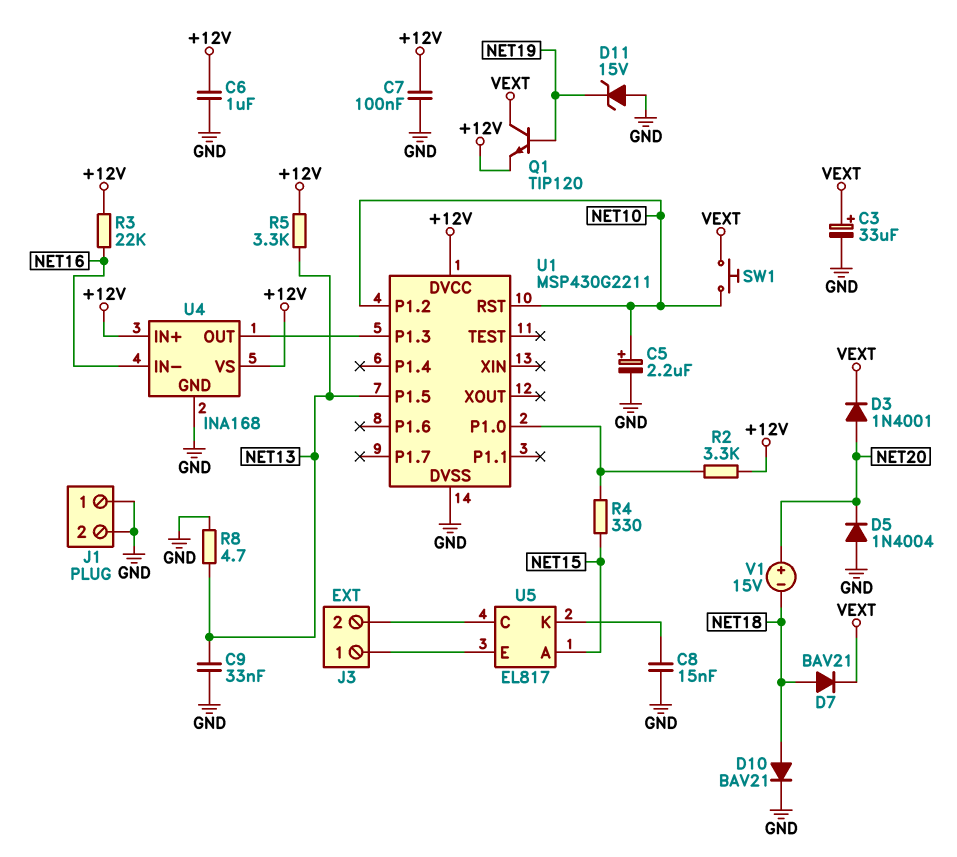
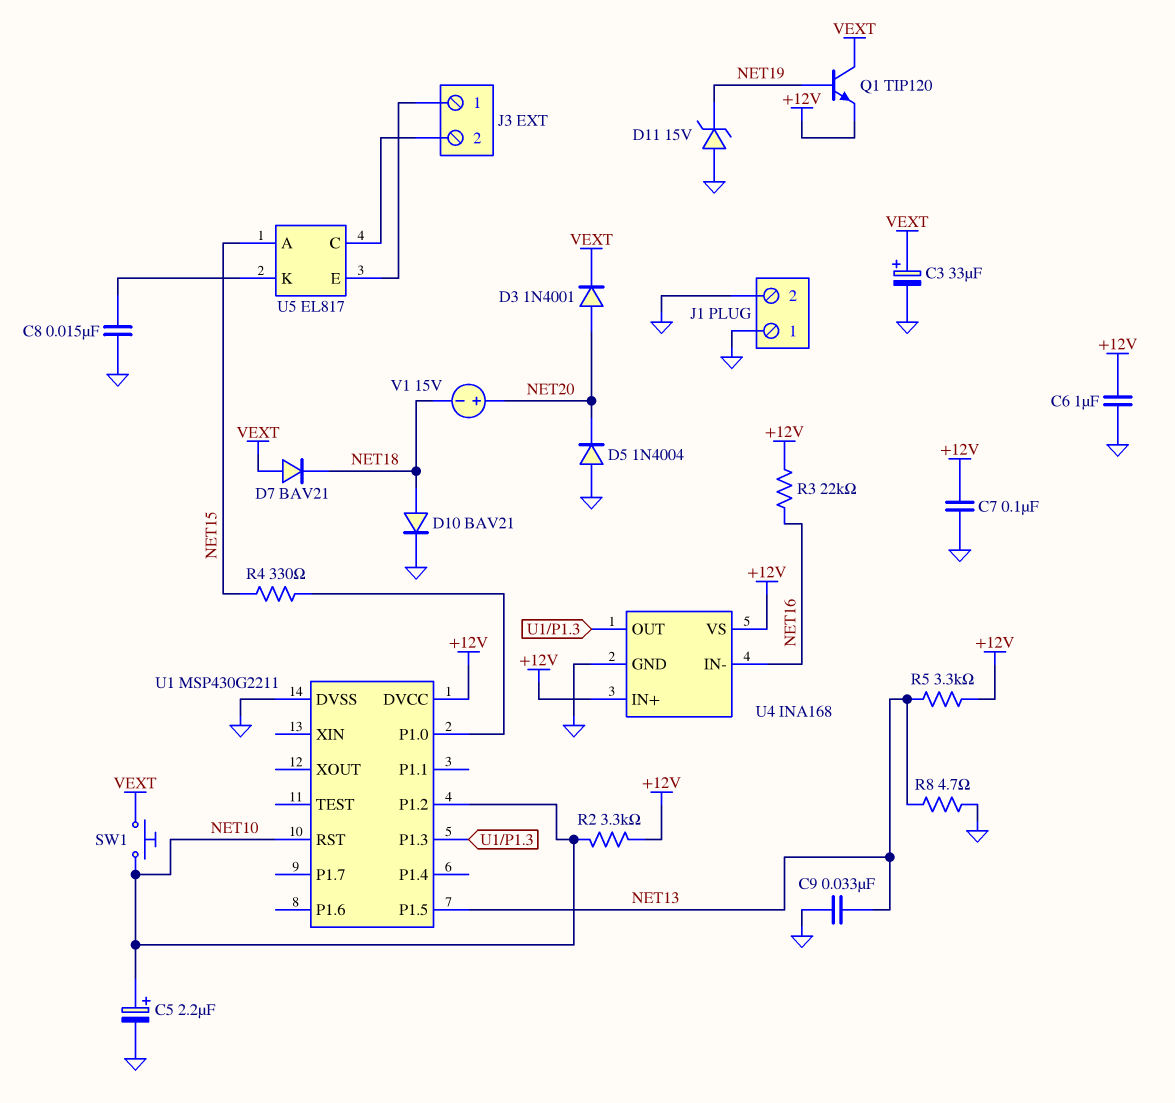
D7: diode BAV21 (A NET18, K VEXT) -> diode BAV21 (A VEXT, K NET18)
R2: 3.3k (+12V, U1/P1.0) -> 3.3k (+12V, NET10)

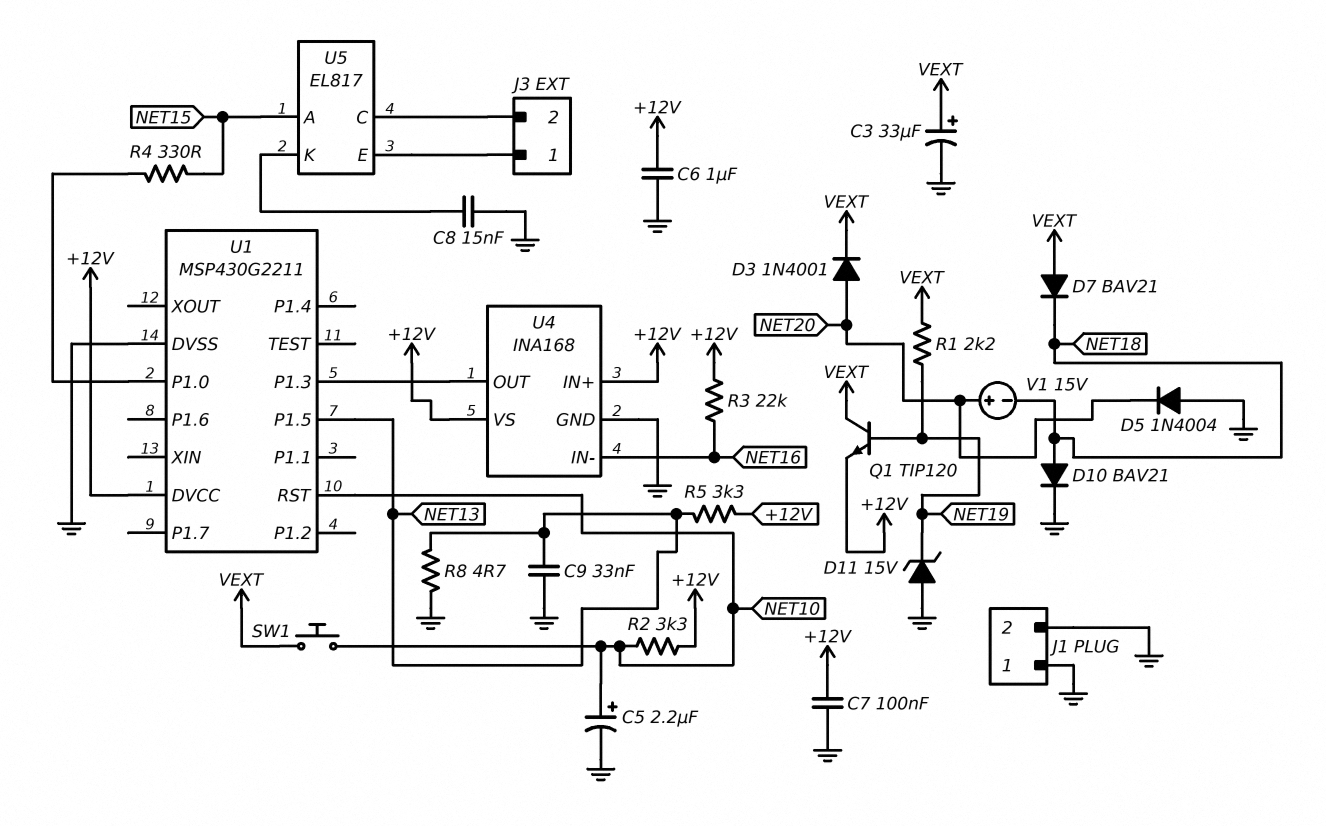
R1: none -> 2.2k (NET19, VEXT)
U1 pin P1.2: NET10 -> none

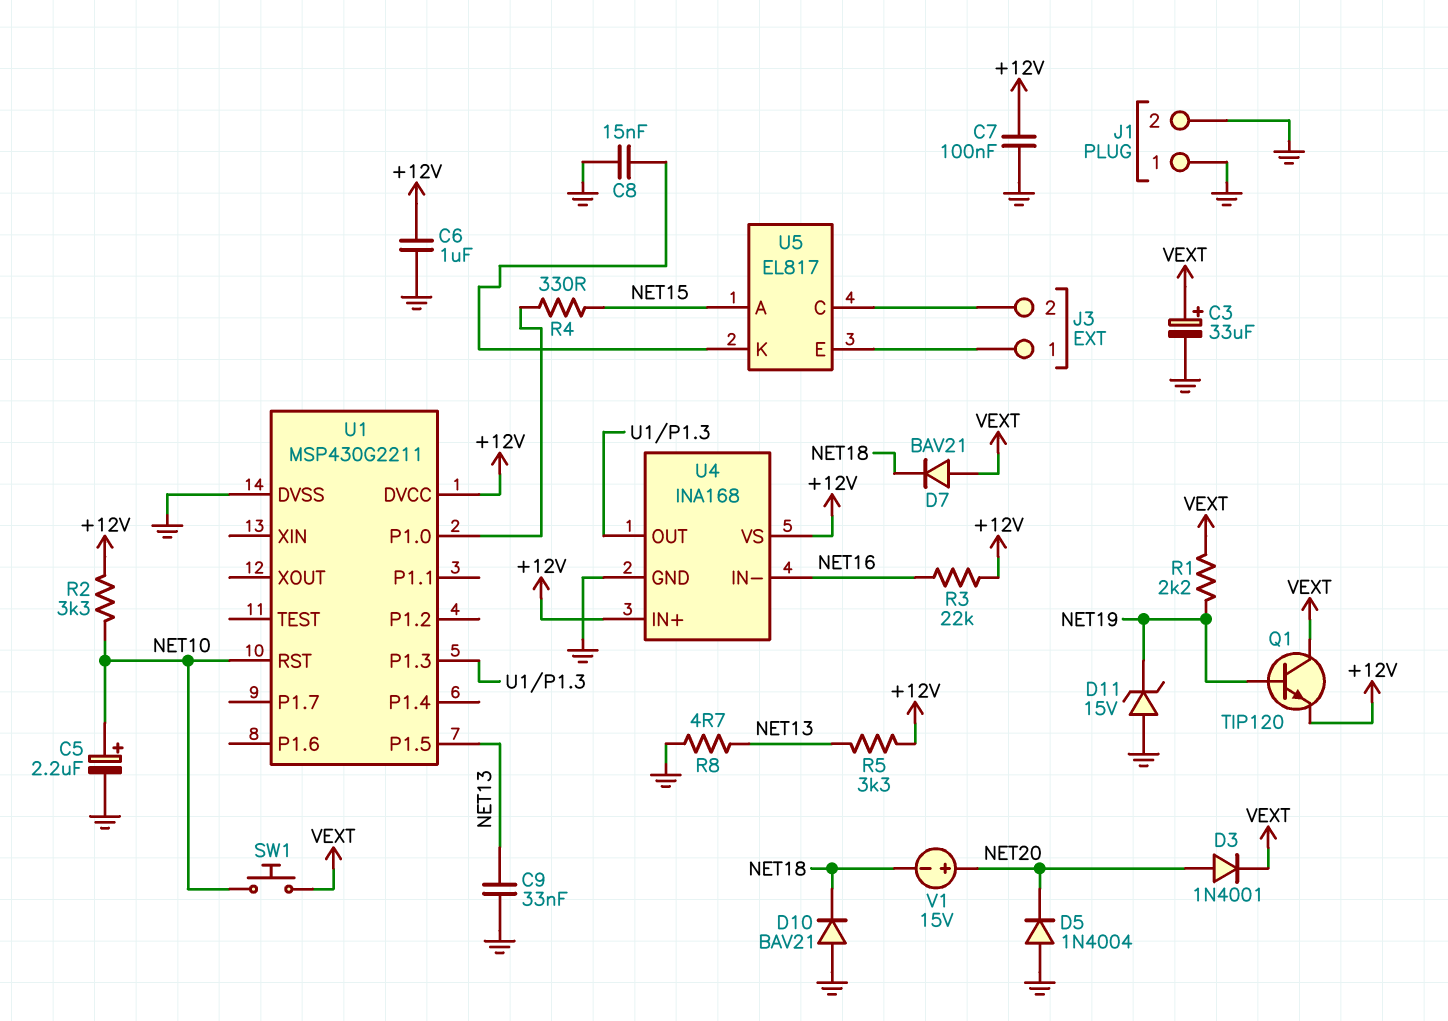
D10: diode BAV21 (A NET18, K GND) -> diode BAV21 (A GND, K NET18)

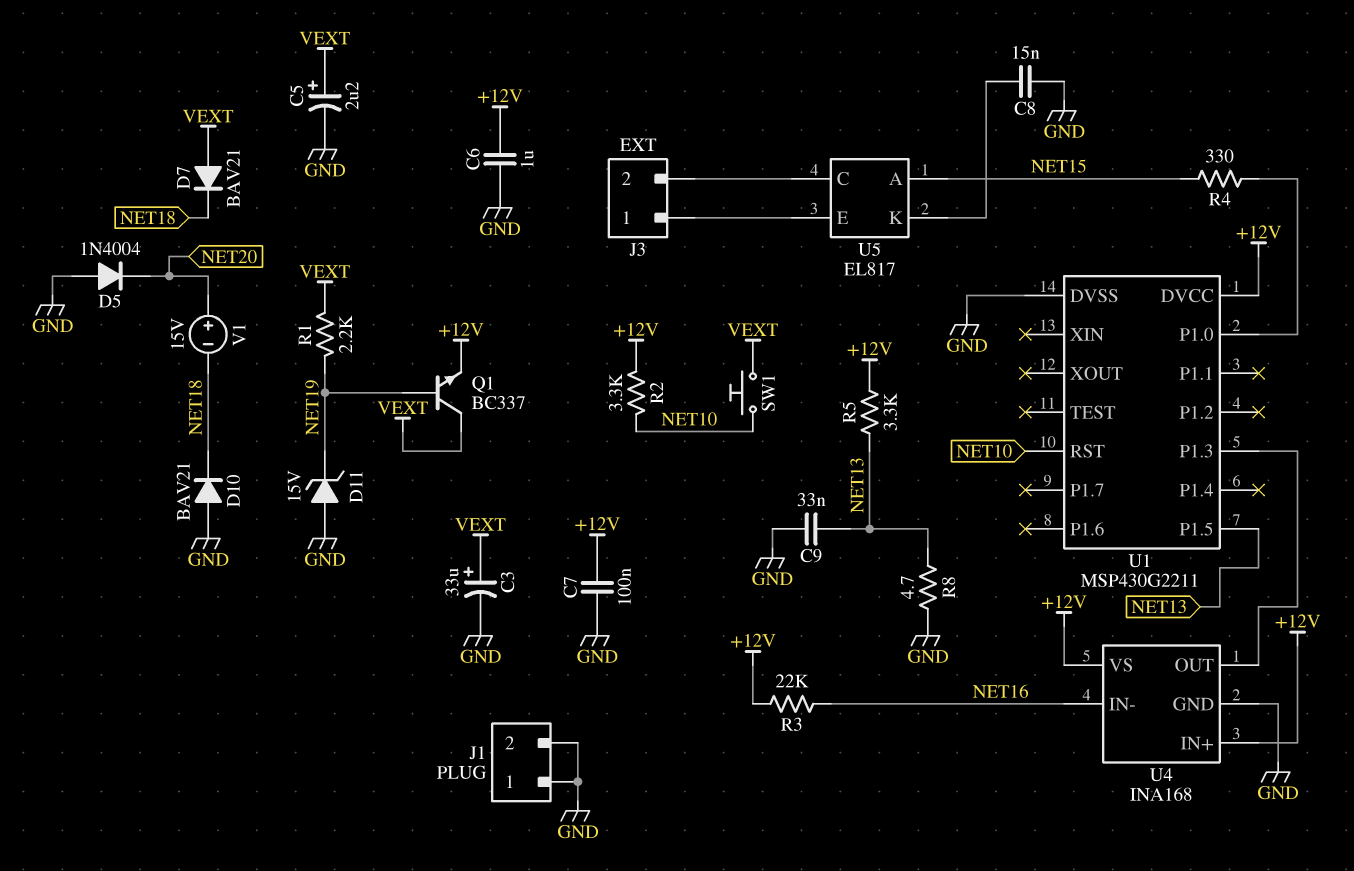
C5: 2.2uF (plus NET10, minus GND) -> 2.2uF (plus VEXT, minus GND)
D3: diode 1N4001 (A NET20, K VEXT) -> none
Q1: NPN TIP120 (B NET19, C VEXT, E +12V) -> NPN BC337 (B NET19, C VEXT, E +12V)

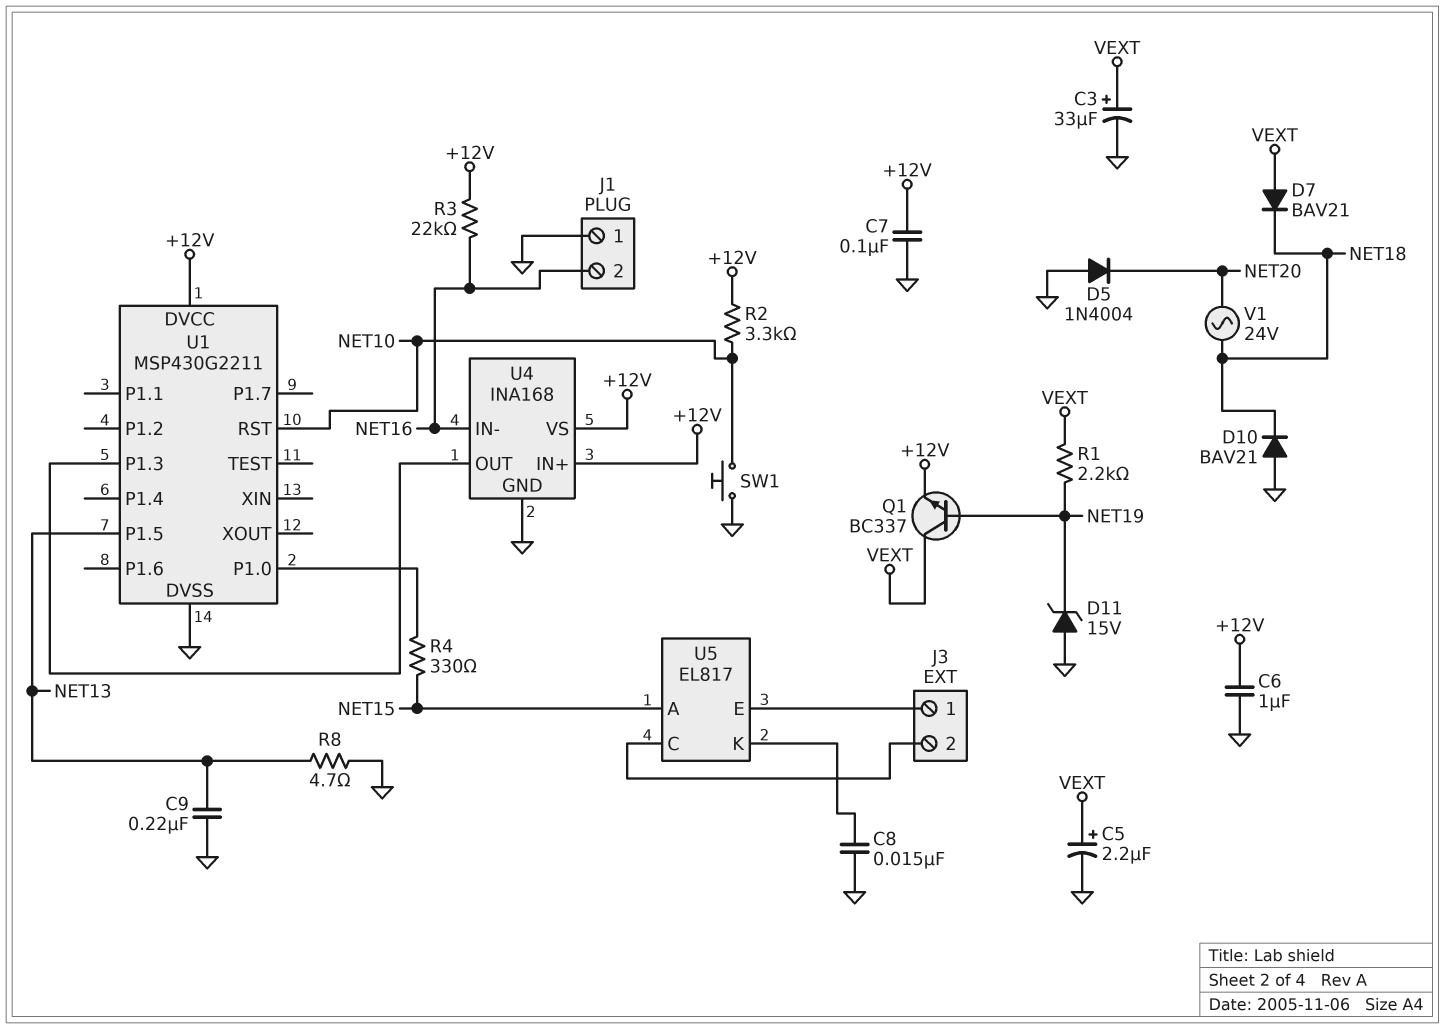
C9: 33nF (GND, NET13) -> 220nF (GND, NET13)
J1 pin 2: GND -> NET16
R5: 3.3k (+12V, NET13) -> none
SW1: button (NET10, VEXT) -> button (GND, NET10)
V1: 15V (plus NET20, minus NET18) -> AC 24V (NET18, NET20)

